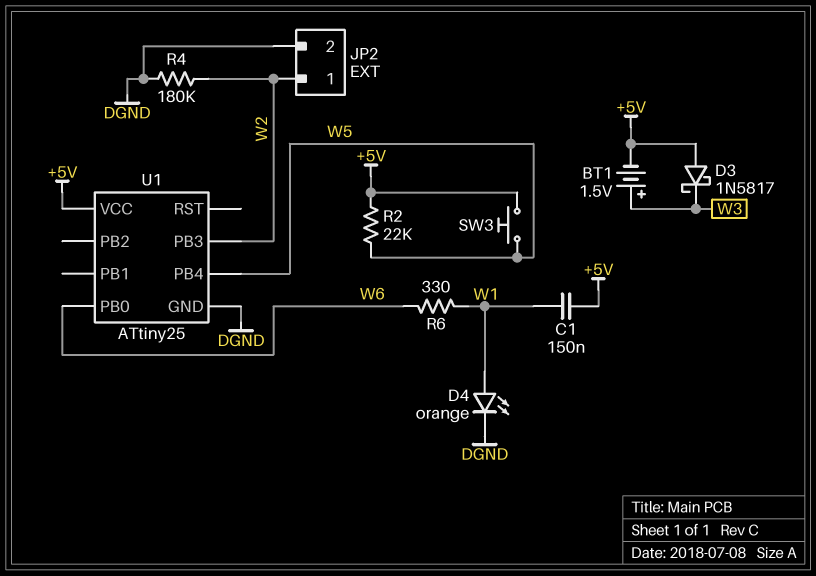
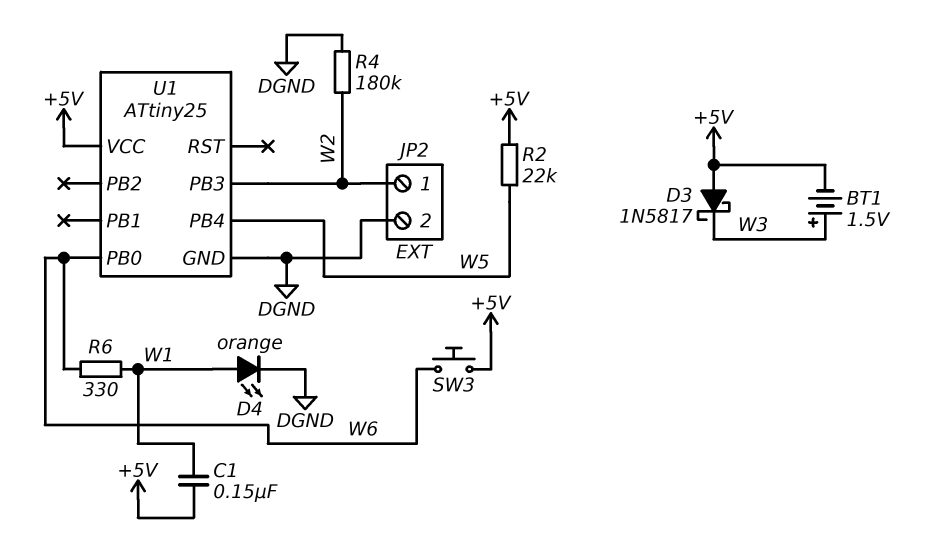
SW3: button (+5V, W5) -> button (+5V, W6)

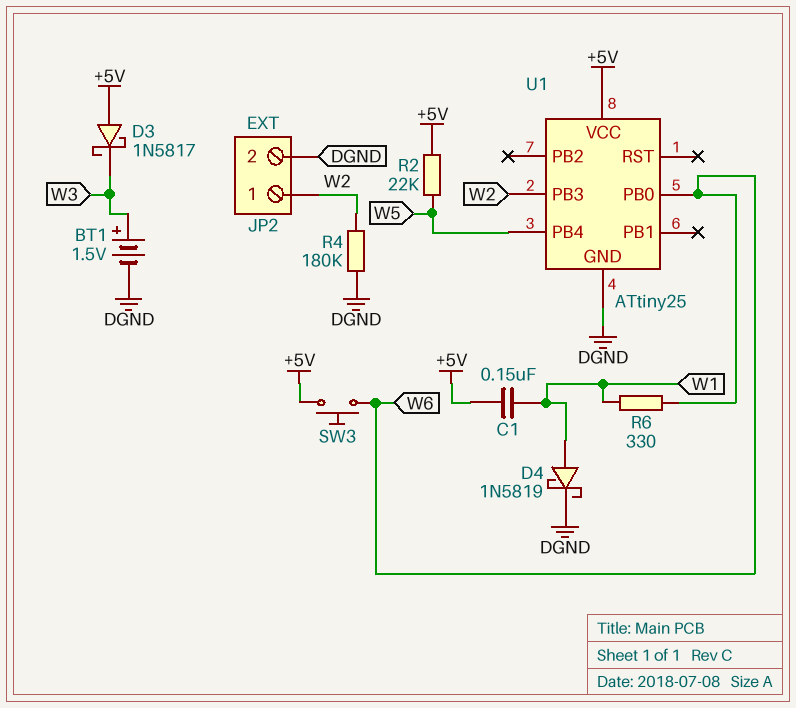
BT1: 1.5V (plus W3, minus +5V) -> 1.5V (plus W3, minus DGND)
D4: LED orange (A W1, K DGND) -> schottky 1N5819 (A W1, K DGND)

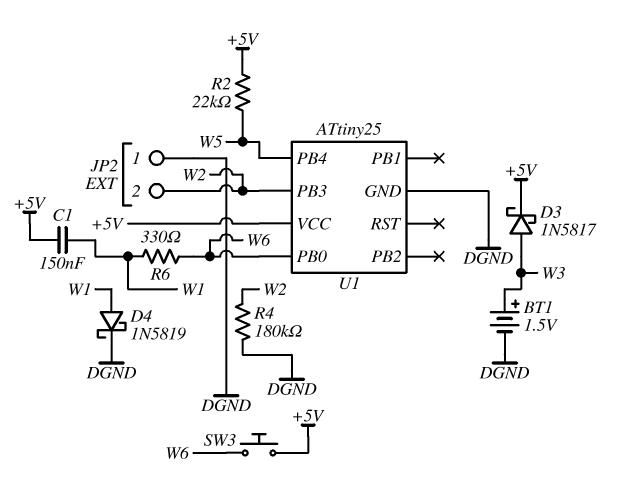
D3: schottky 1N5817 (A +5V, K W3) -> schottky 1N5817 (A W3, K +5V)
JP2 pin 1: W2 -> DGND
JP2 pin 2: DGND -> W2

